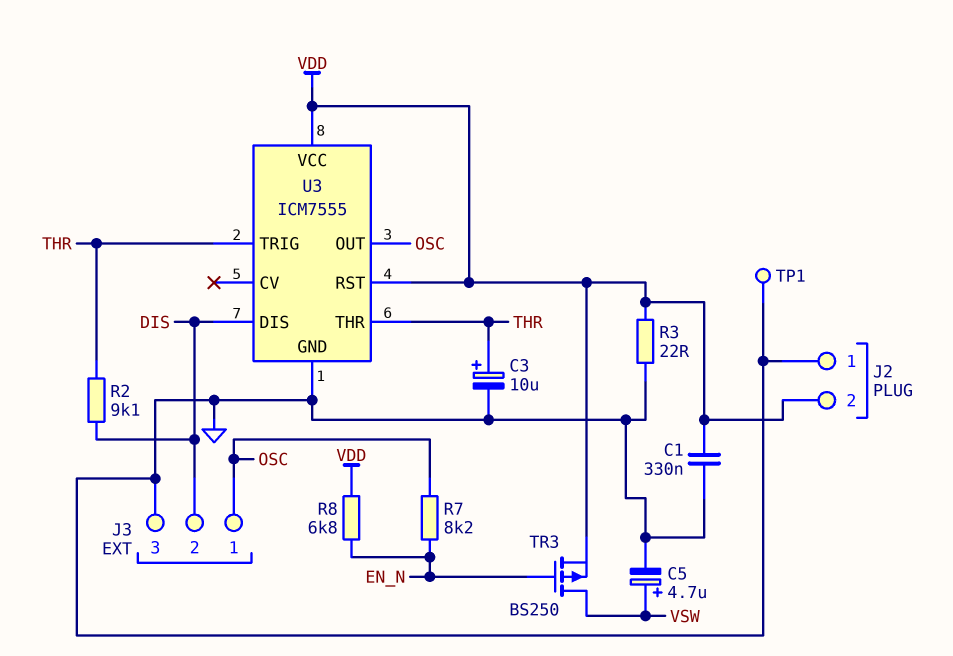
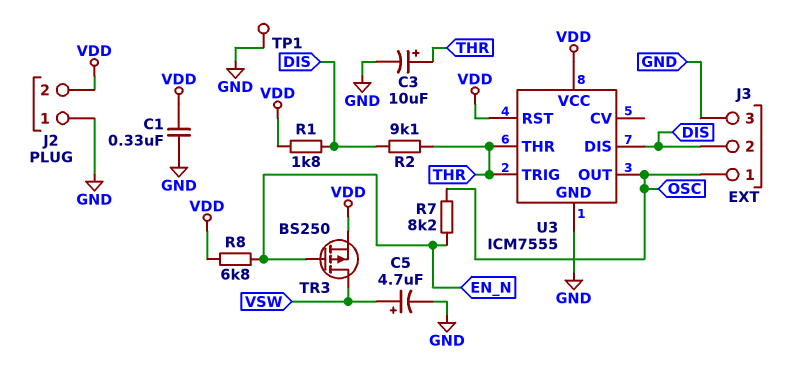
R1: none -> 1.8k (DIS, VDD)
R3: 22 (GND, VDD) -> none

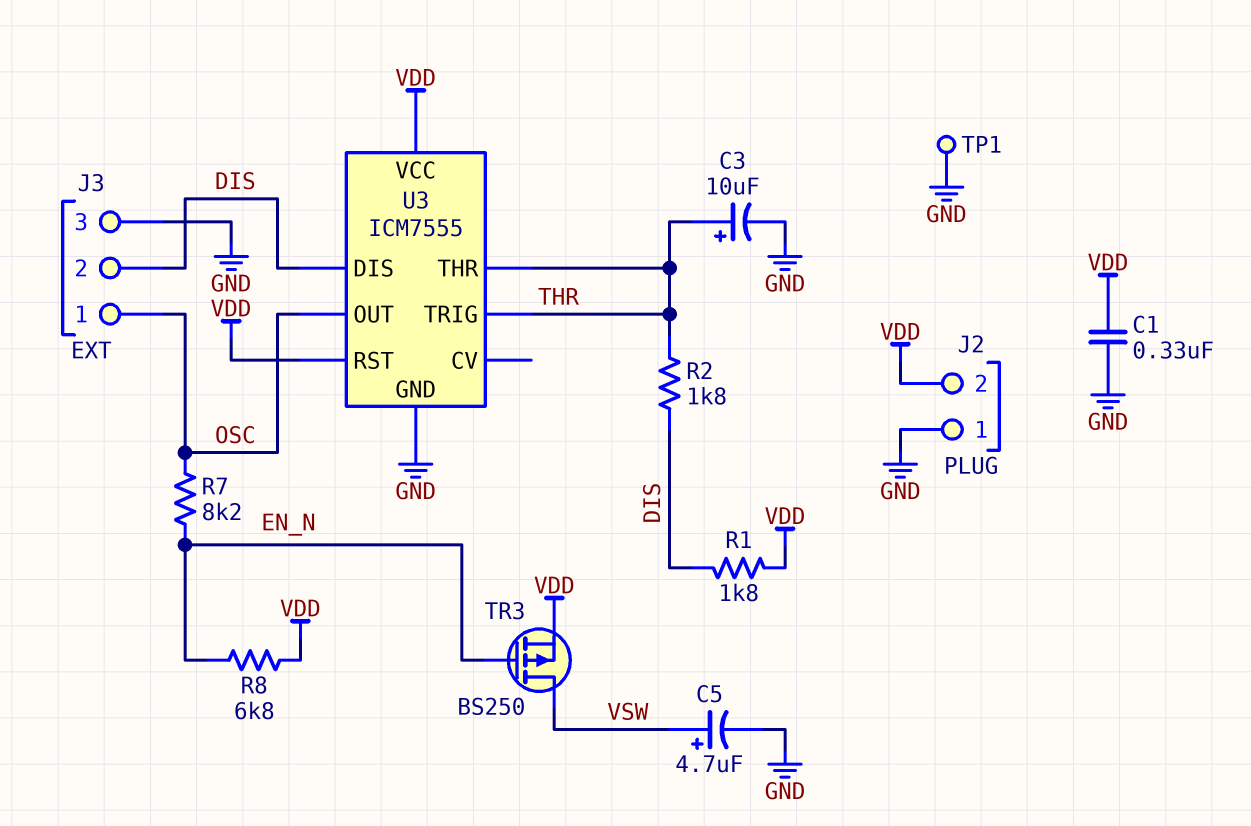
R2: 9.1k (DIS, THR) -> 1.8k (DIS, THR)

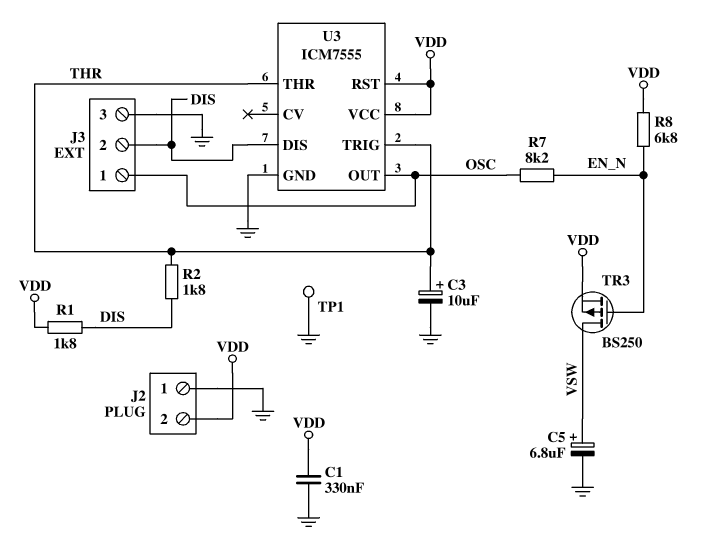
C5: 4.7uF (plus VSW, minus GND) -> 6.8uF (plus VSW, minus GND)

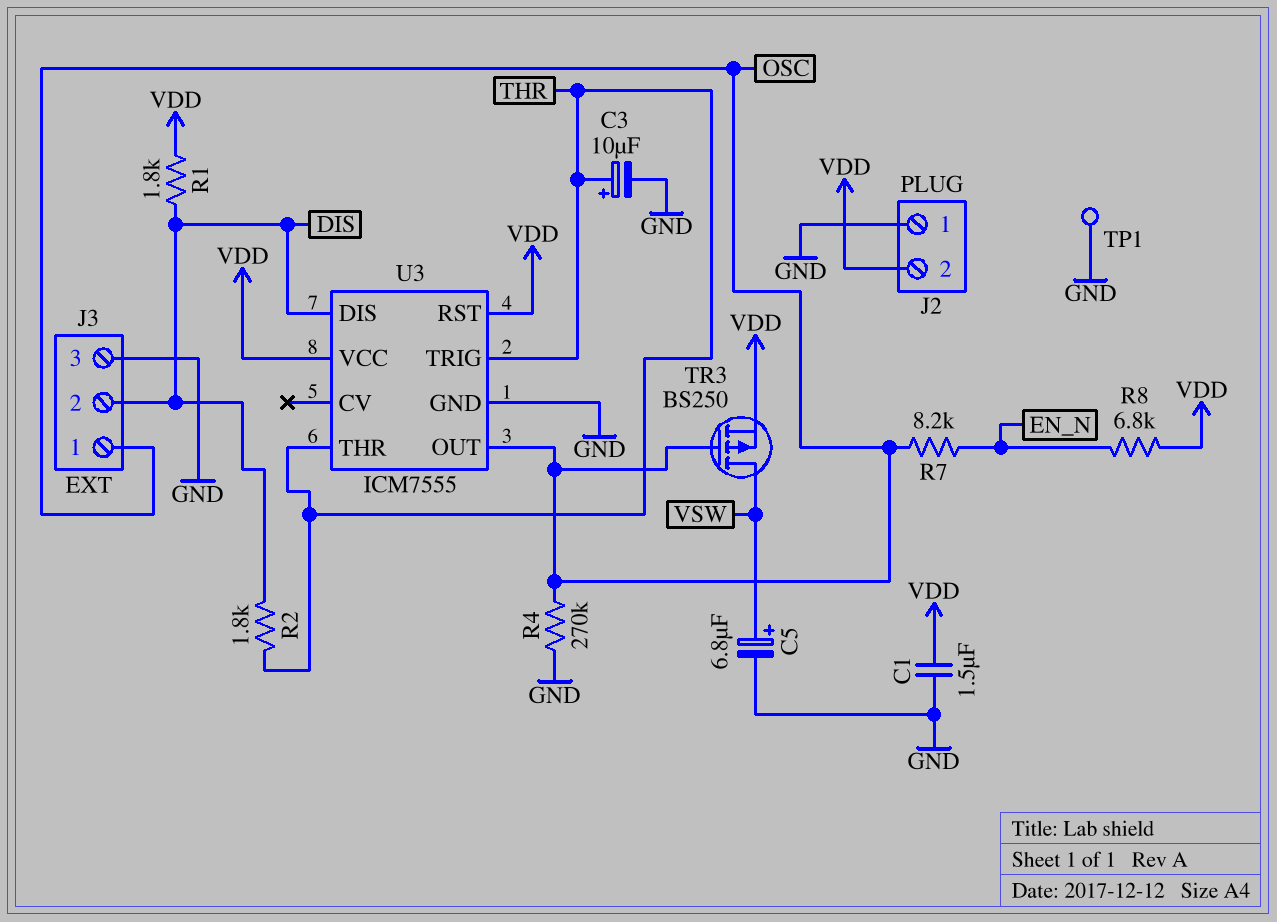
C1: 330nF (GND, VDD) -> 1.5uF (GND, VDD)
R4: none -> 270k (GND, OSC)
TR3: PMOS BS250 (G EN_N, D VSW, S VDD) -> PMOS BS250 (G OSC, D VSW, S VDD)

